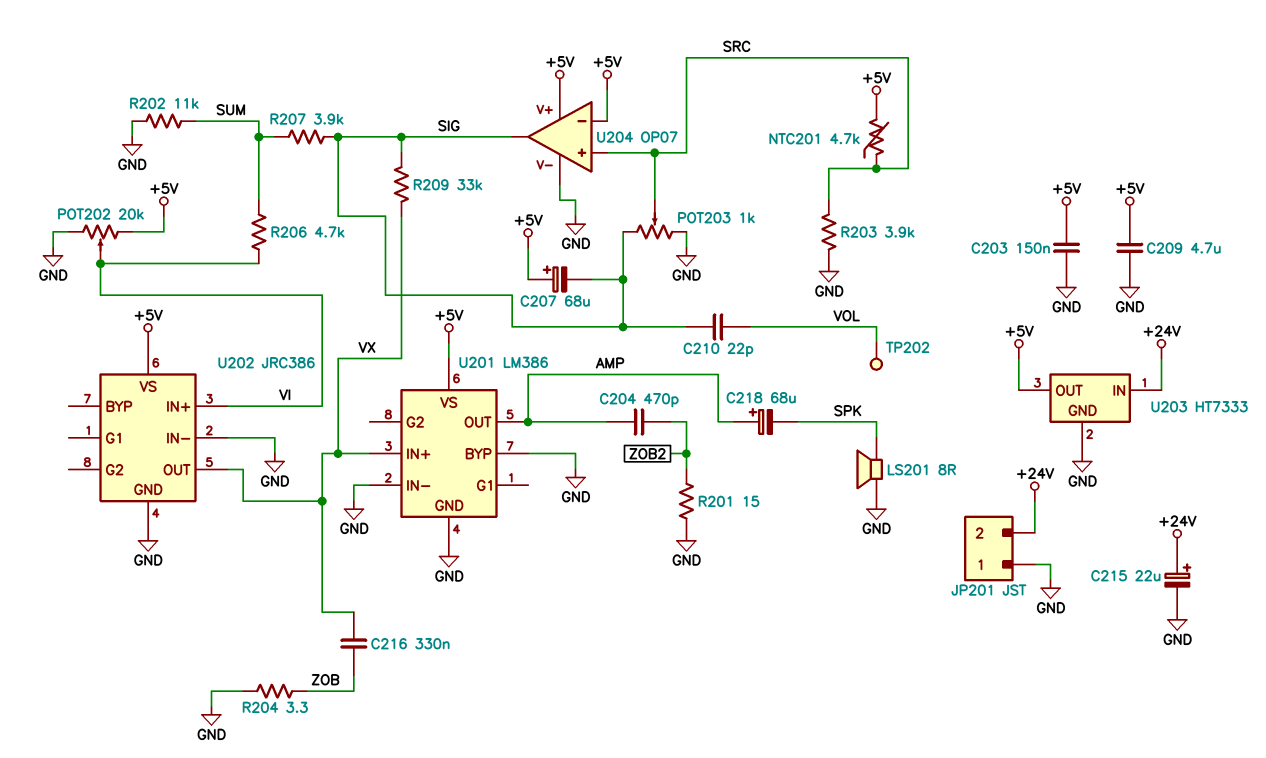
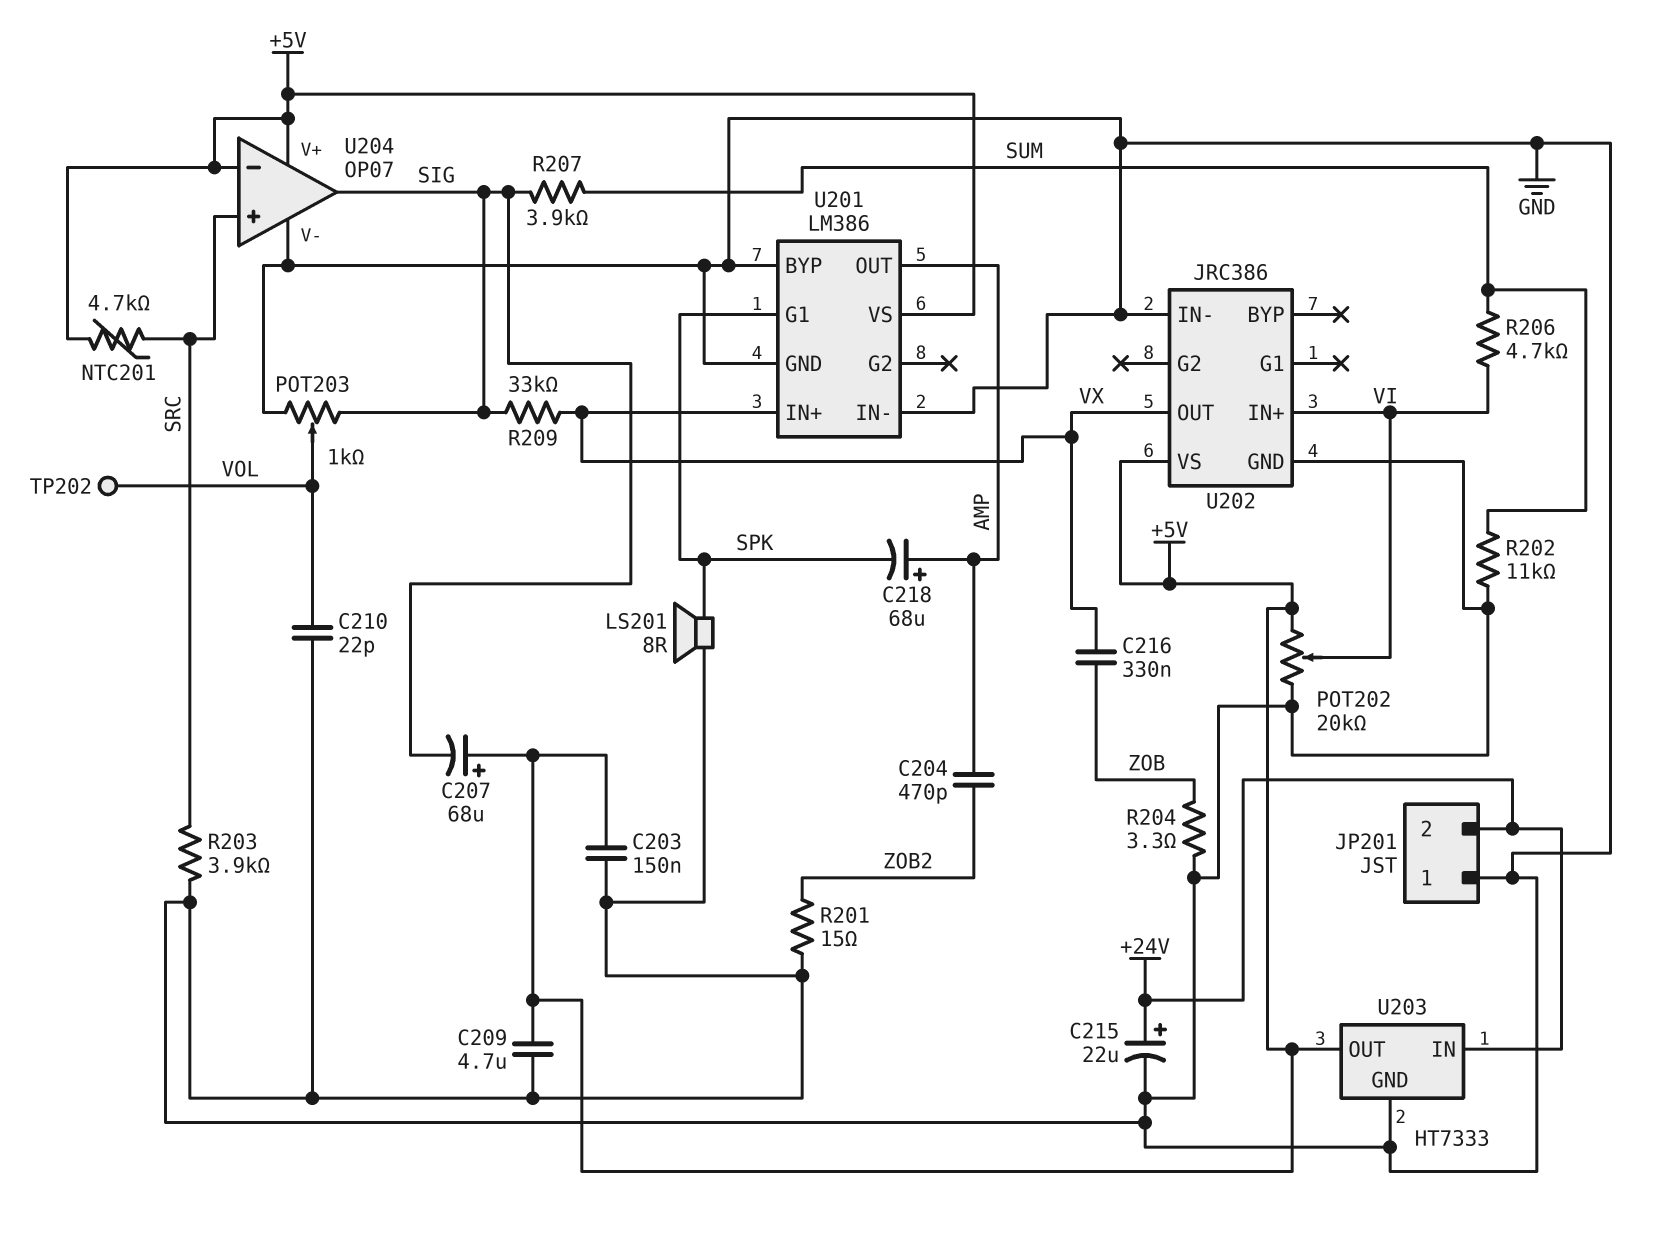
C210: 22pF (SIG, VOL) -> 22pF (GND, VOL)
POT203: 1k (GND, SIG, wiper SRC) -> 1k (GND, SIG, wiper VOL)
U201 pin G1: none -> SPK

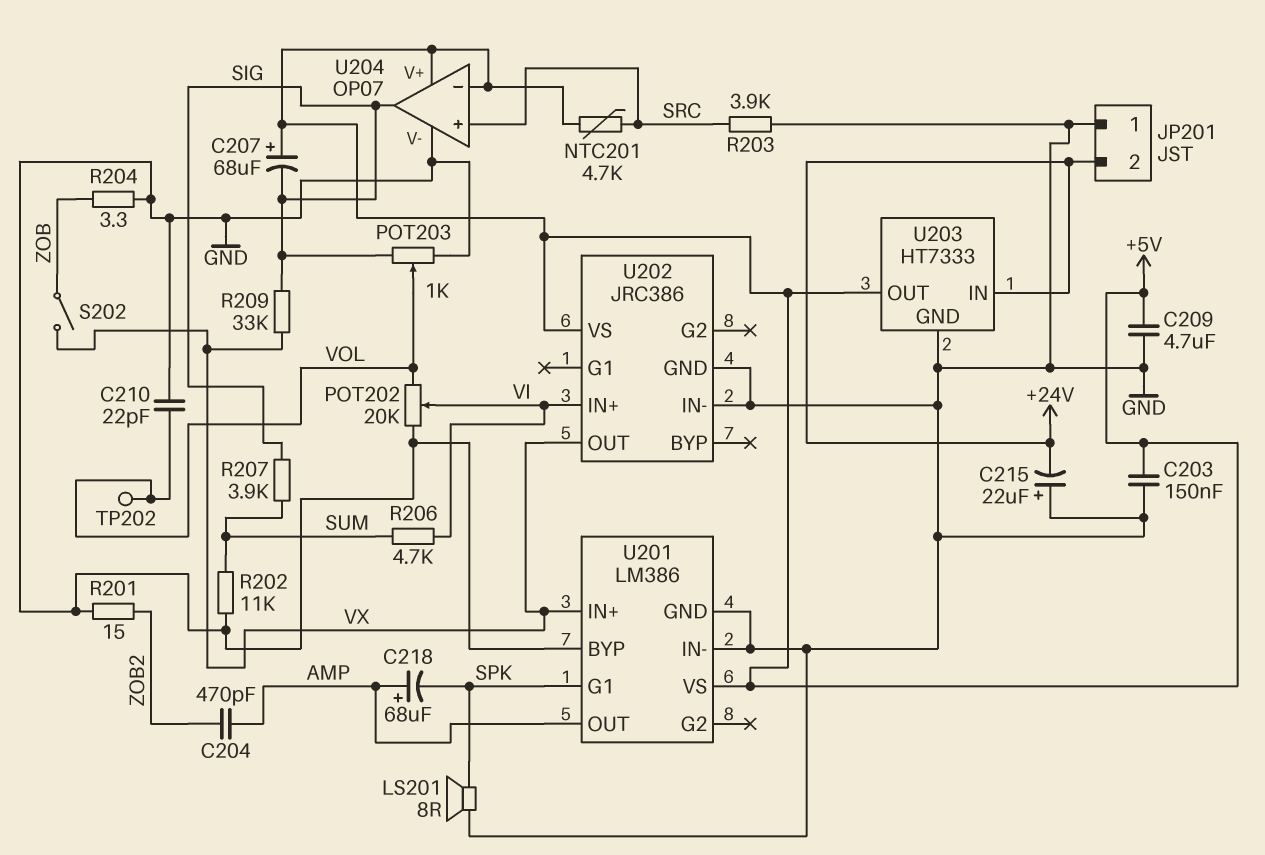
C215: 22uF (plus +24V, minus GND) -> 22uF (plus GND, minus +24V)
C216: 330nF (VX, ZOB) -> none
POT202: 20k (+5V, GND, wiper VI) -> 20k (GND, VOL, wiper VI)
S202: none -> switch (VX, ZOB)

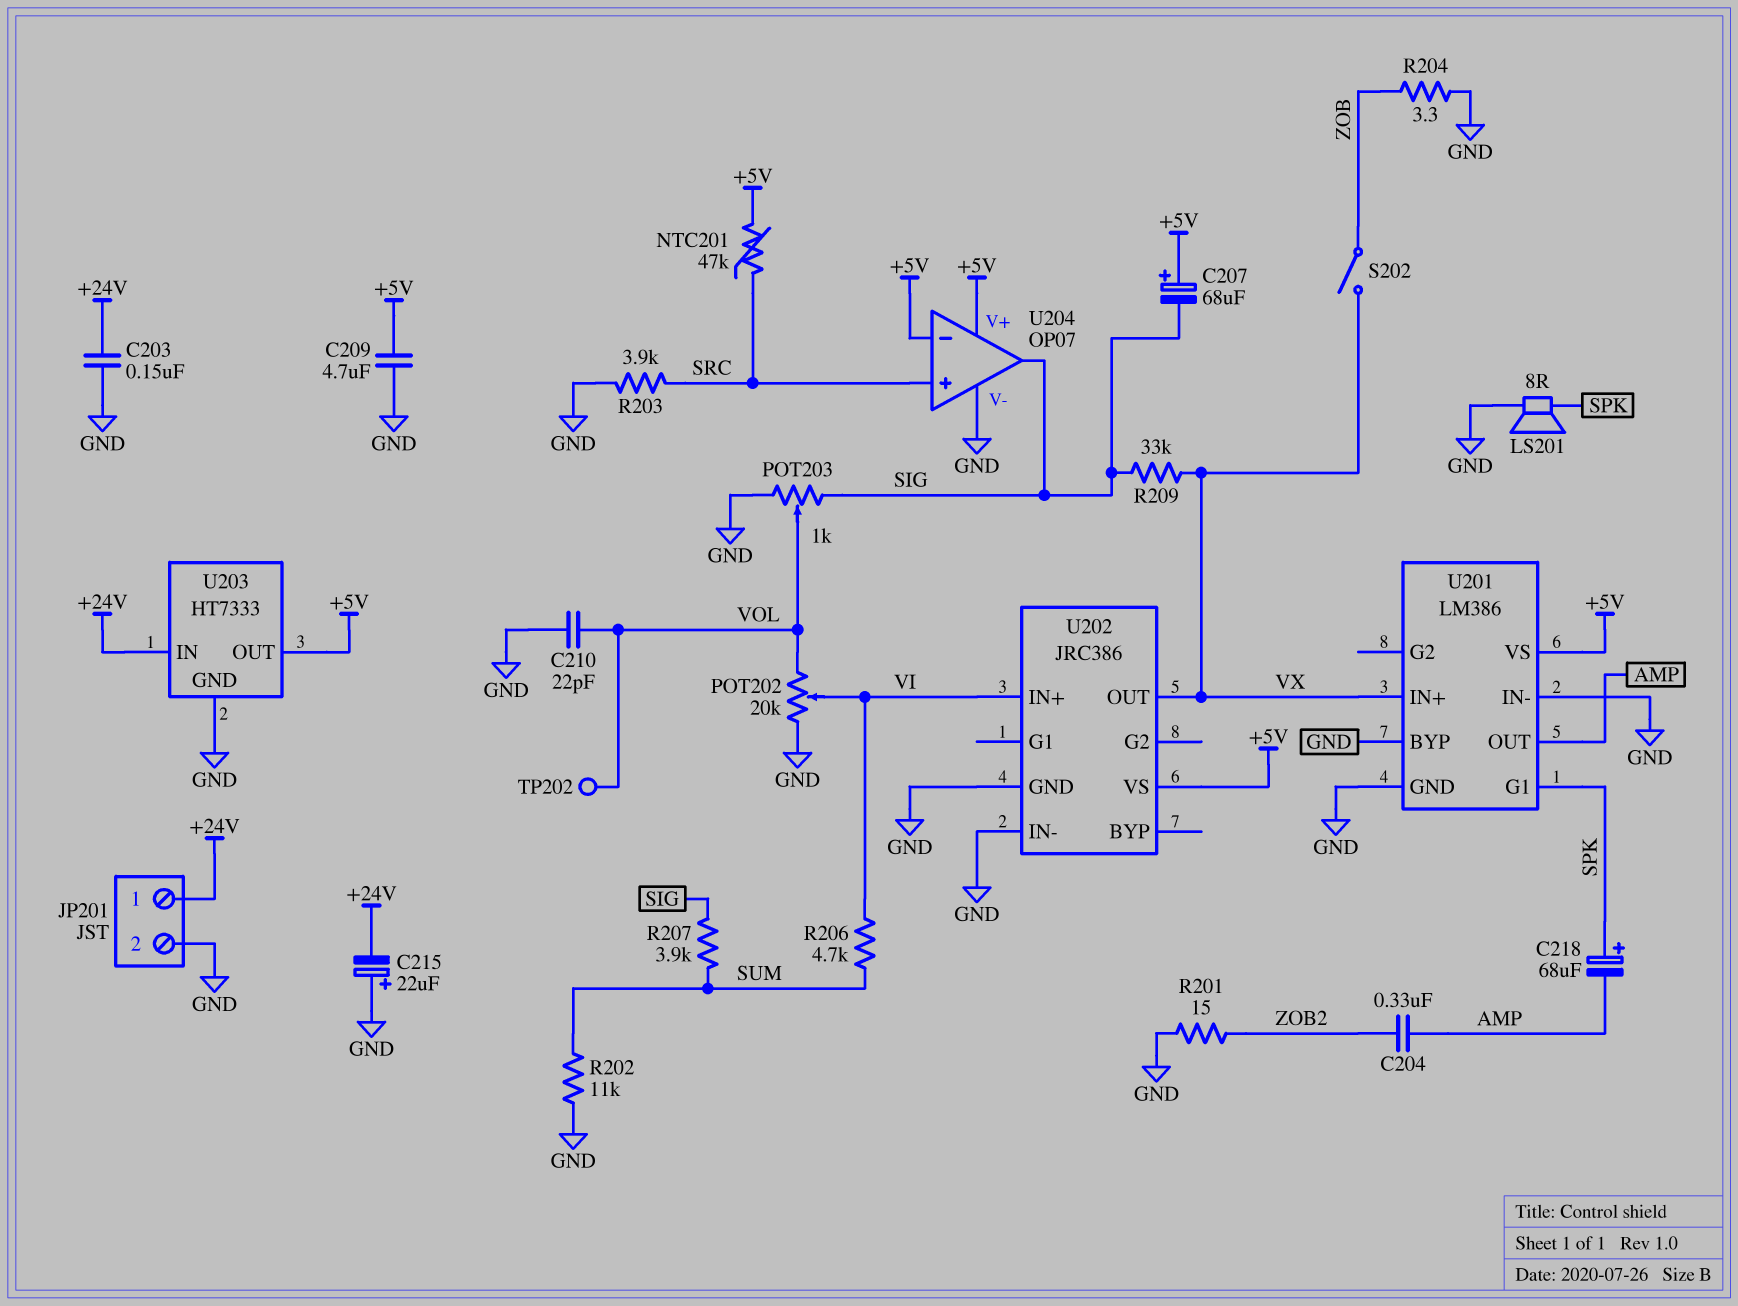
C203: 150nF (+5V, GND) -> 150nF (+24V, GND)
C204: 470pF (AMP, ZOB2) -> 330nF (AMP, ZOB2)
C218: 68uF (plus AMP, minus SPK) -> 68uF (plus SPK, minus AMP)
JP201 pin 1: GND -> +24V
JP201 pin 2: +24V -> GND
NTC201: 4.7k (+5V, SRC) -> 47k (+5V, SRC)

